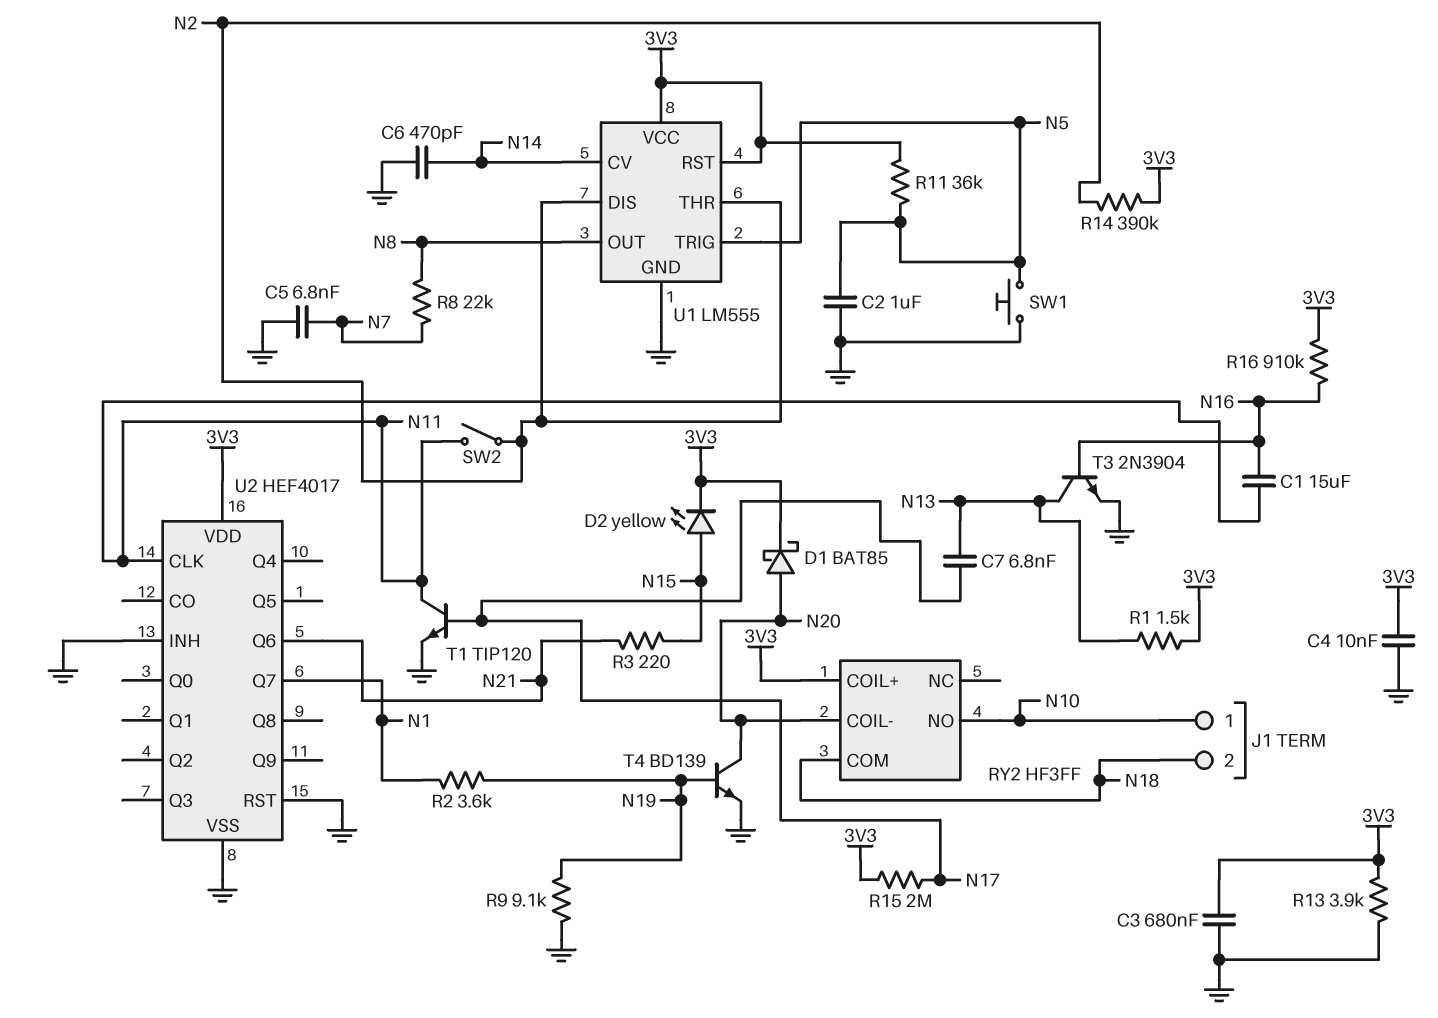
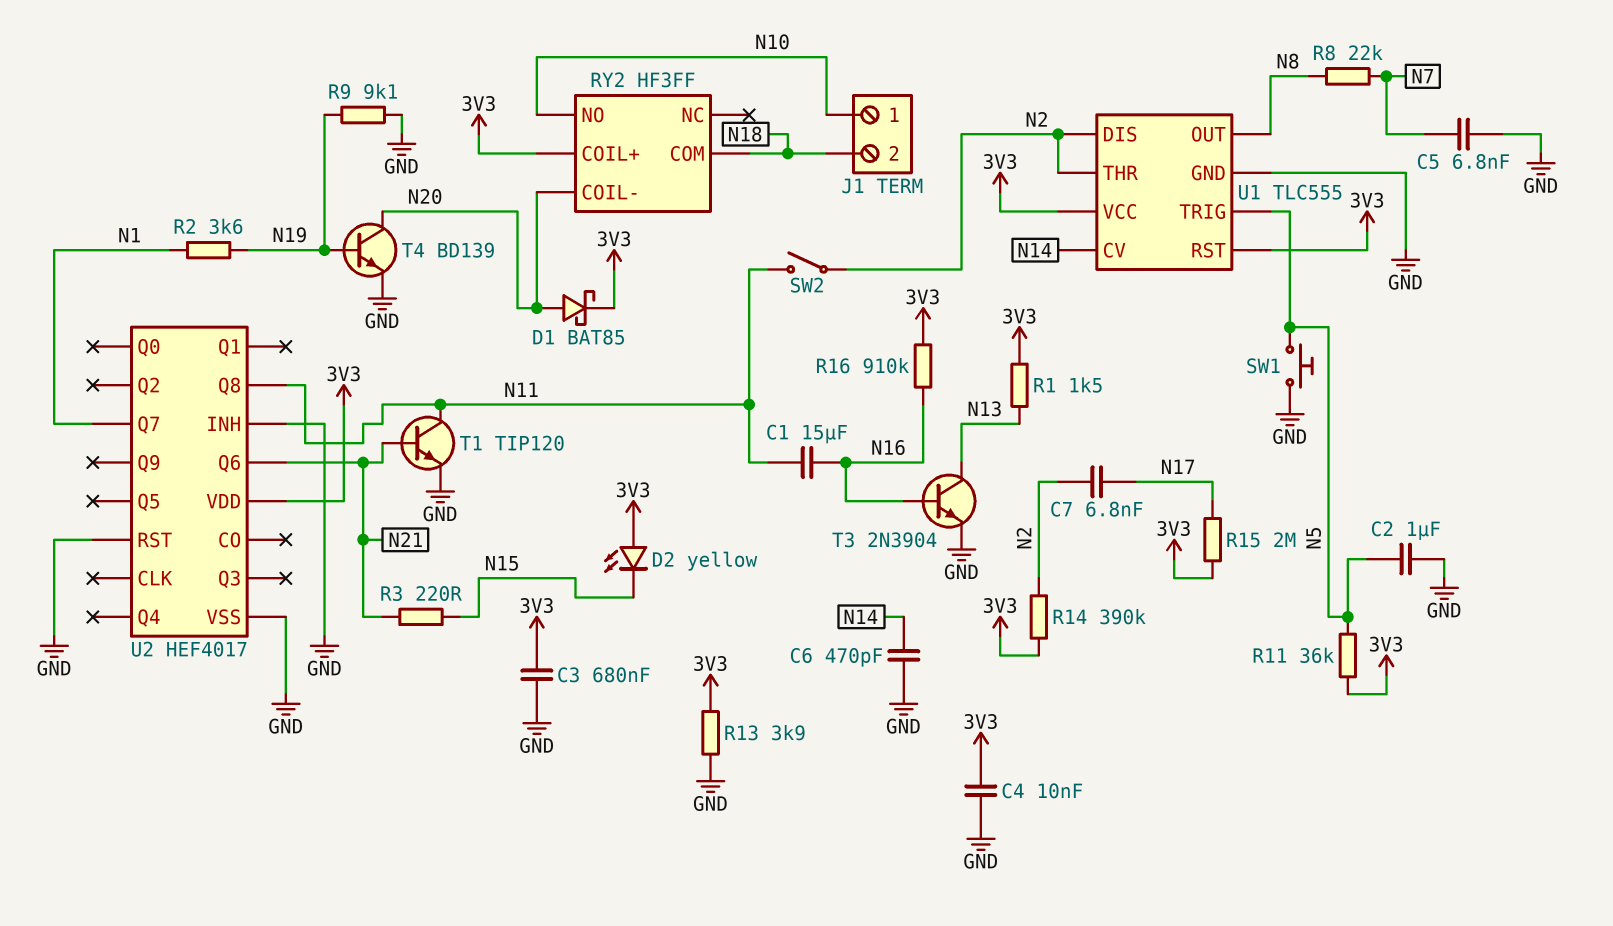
C7: 6.8nF (N13, N17) -> 6.8nF (N2, N17)
D2: LED yellow (A N15, K 3V3) -> LED yellow (A 3V3, K N15)
T1: NPN TIP120 (B N17, C N11, E GND) -> NPN TIP120 (B N21, C N11, E GND)
U1: LM555 -> TLC555
U2 pin CLK: N11 -> none
U2 pin Q8: none -> N11

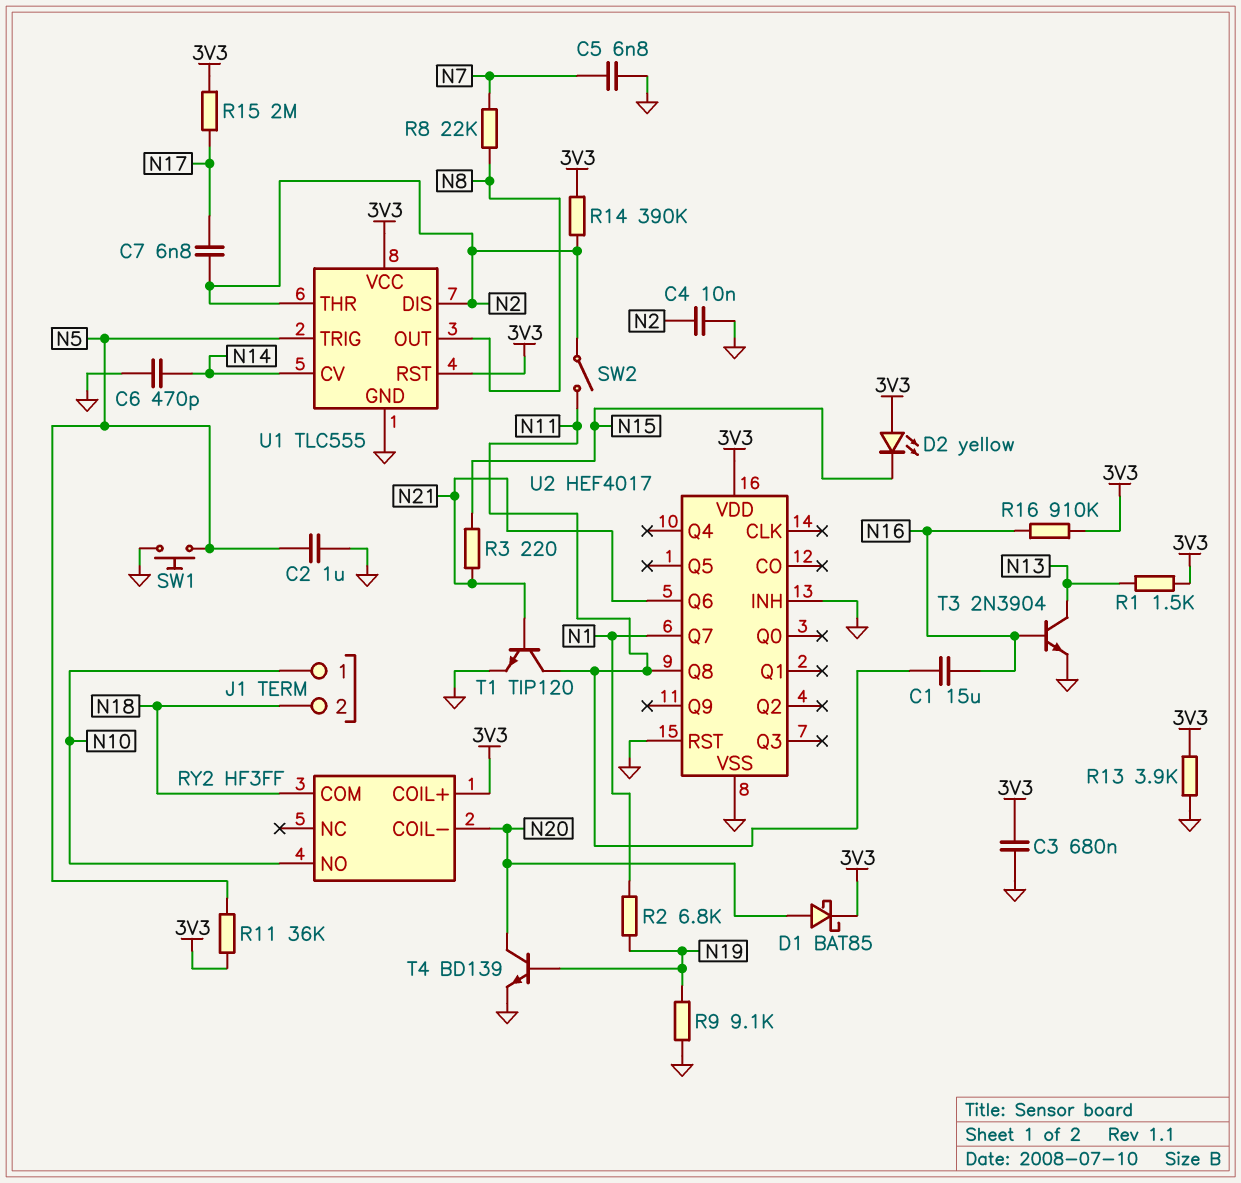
C4: 10nF (3V3, GND) -> 10nF (GND, N2)
R2: 3.6k (N1, N19) -> 6.8k (N1, N19)

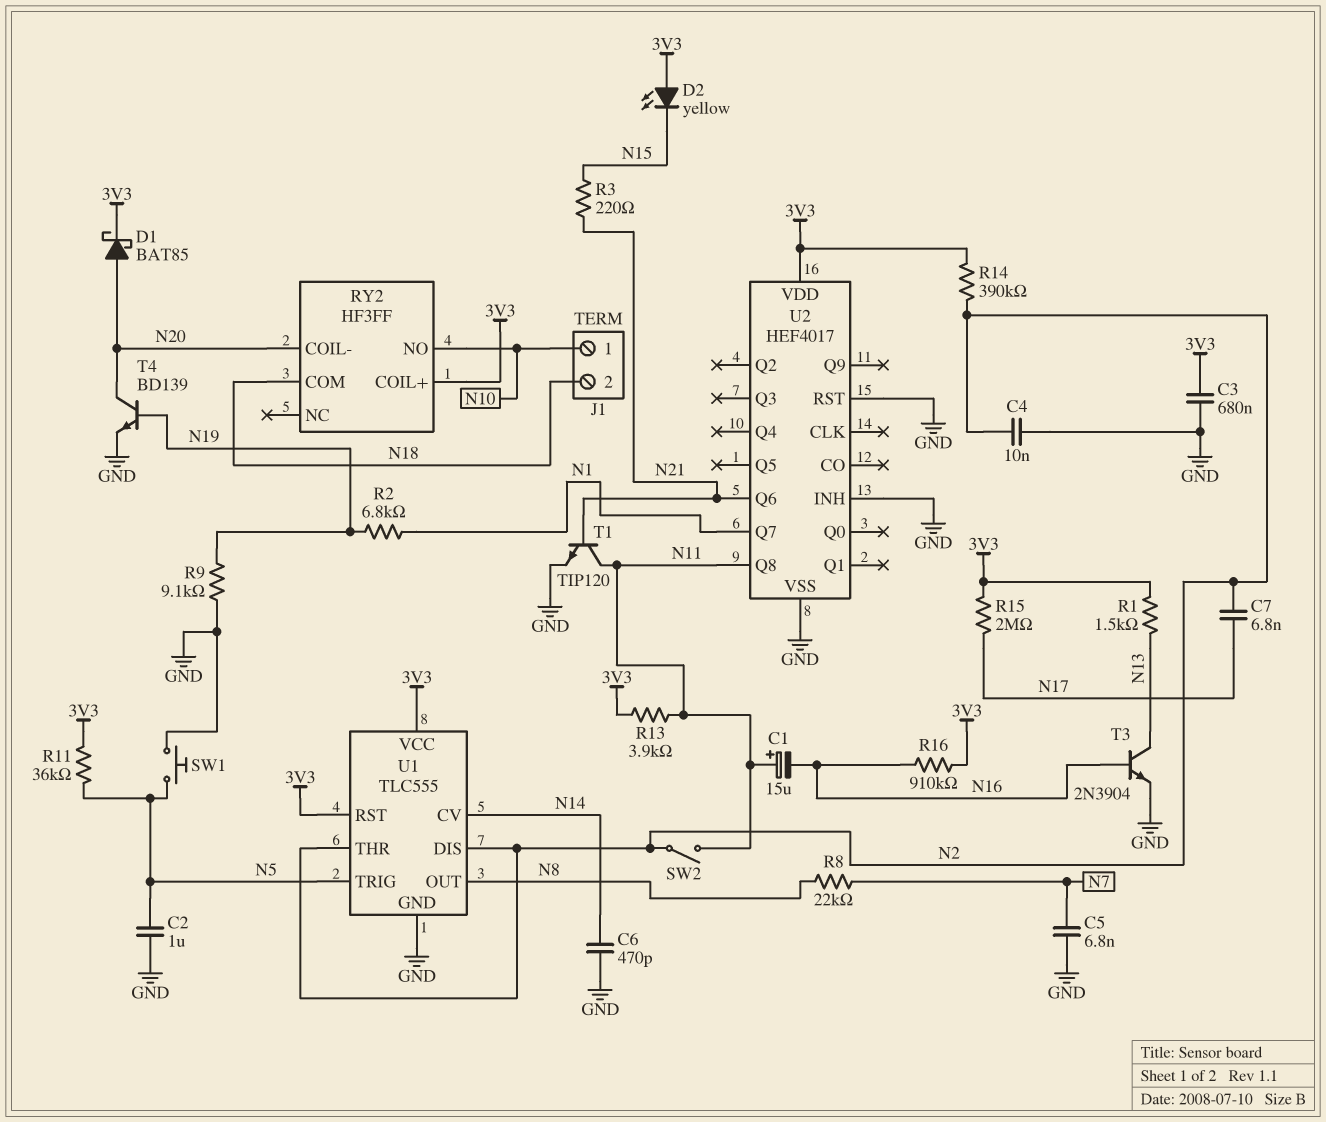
C1: 15uF (N11, N16) -> 15uF (plus N11, minus N16)
R13: 3.9k (3V3, GND) -> 3.9k (3V3, N11)

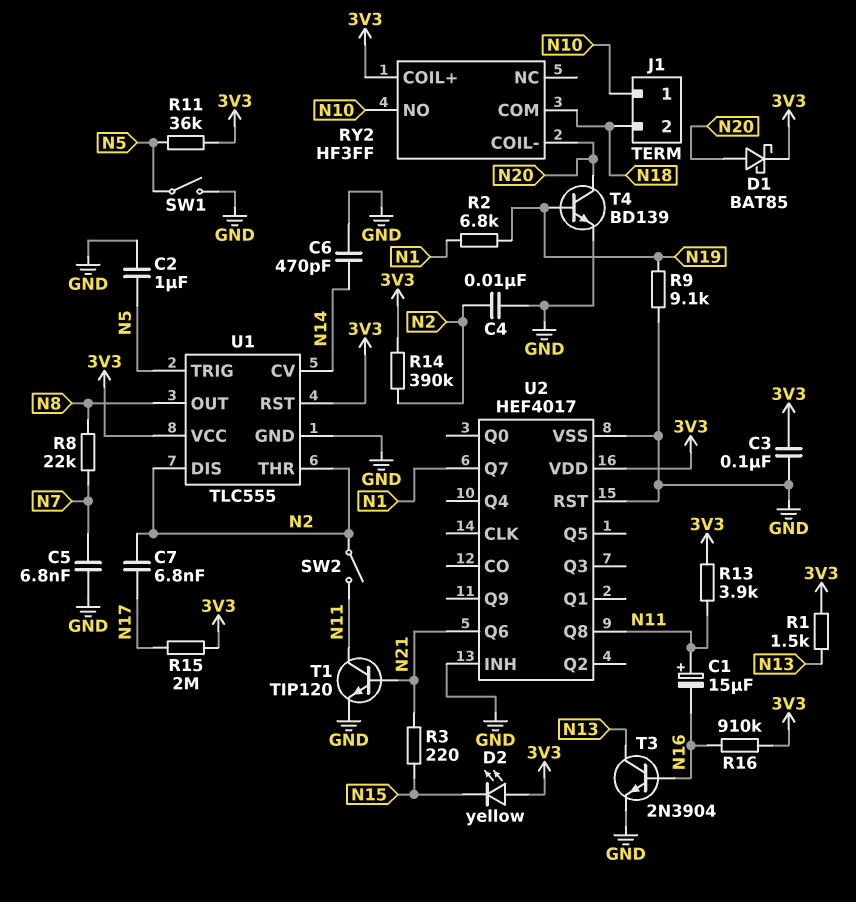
C3: 680nF (3V3, GND) -> 100nF (3V3, GND)
SW1: button (GND, N5) -> switch (GND, N5)

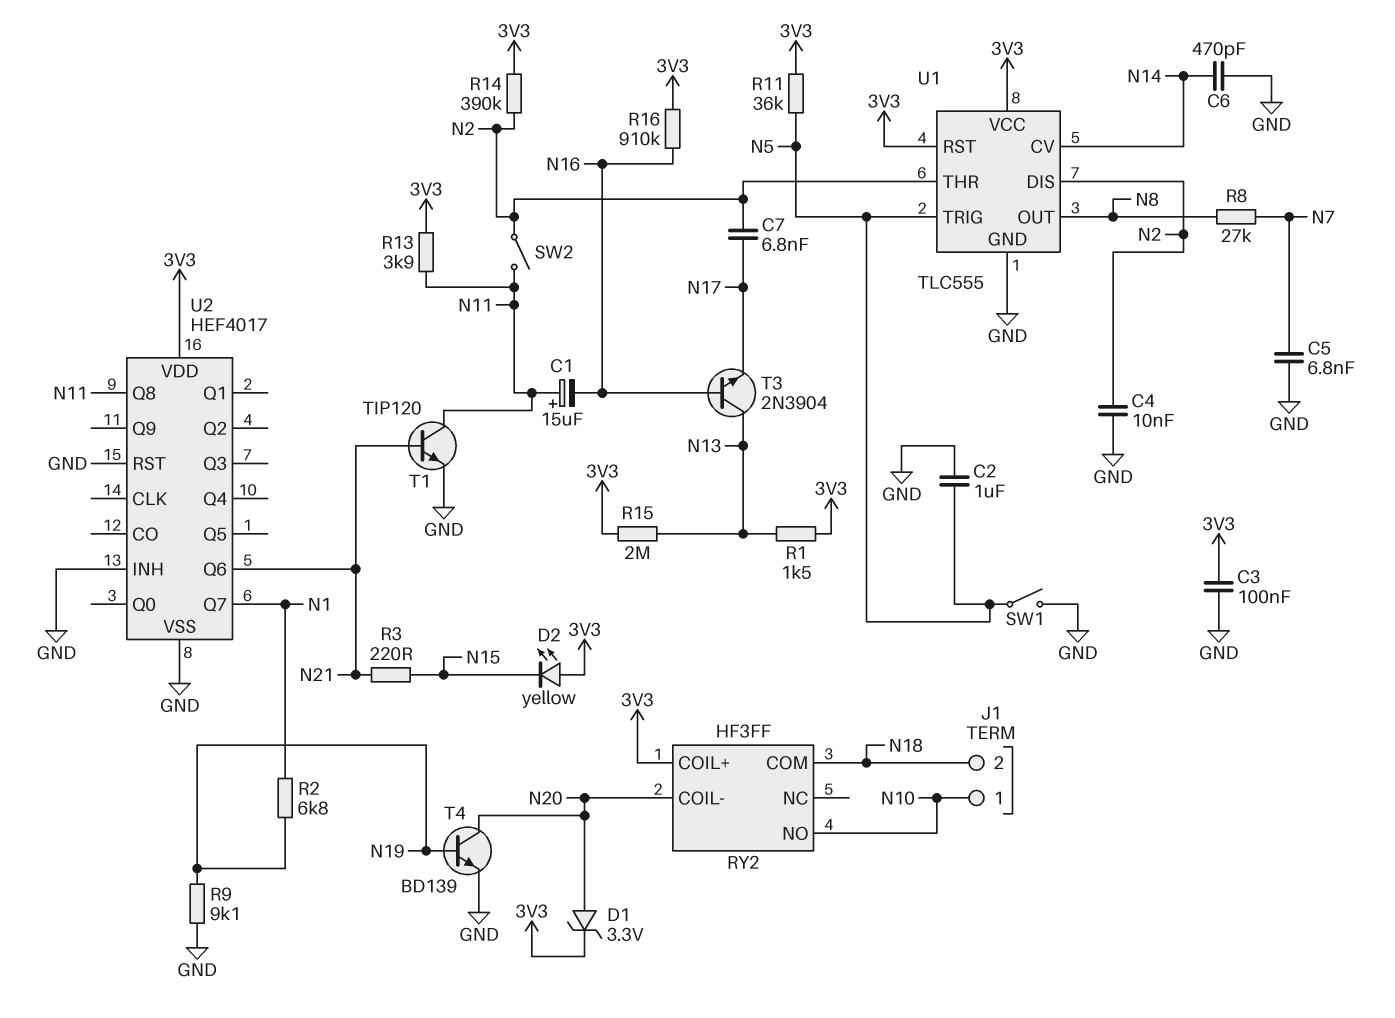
D1: schottky BAT85 (A N20, K 3V3) -> zener 3.3V (A N20, K 3V3)
R8: 22k (N7, N8) -> 27k (N7, N8)
R15: 2M (3V3, N17) -> 2M (3V3, N13)
T3: NPN 2N3904 (B N16, C N13, E GND) -> NPN 2N3904 (B N16, C N13, E N17)

